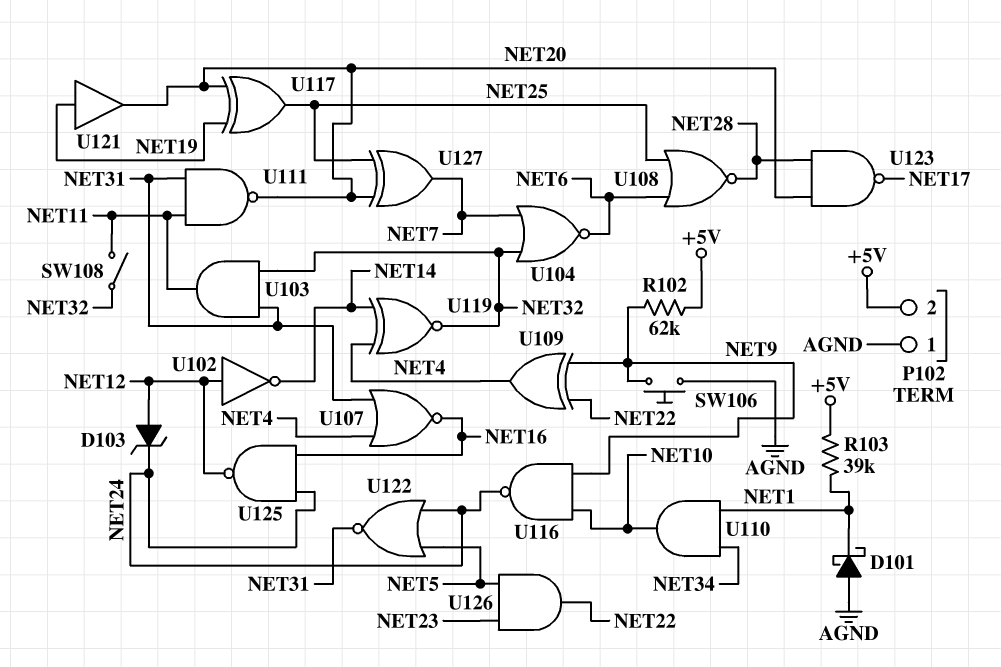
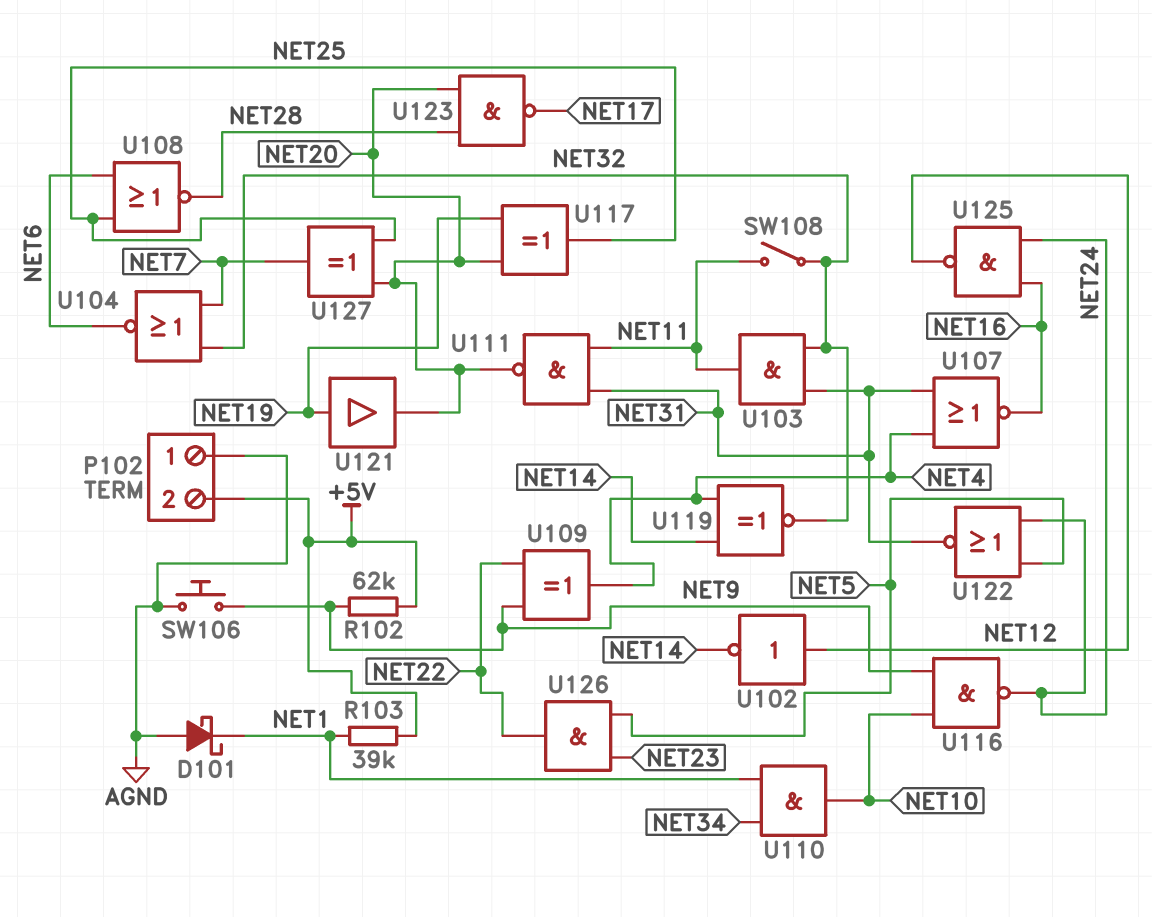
D103: zener (A NET12, K NET24) -> none

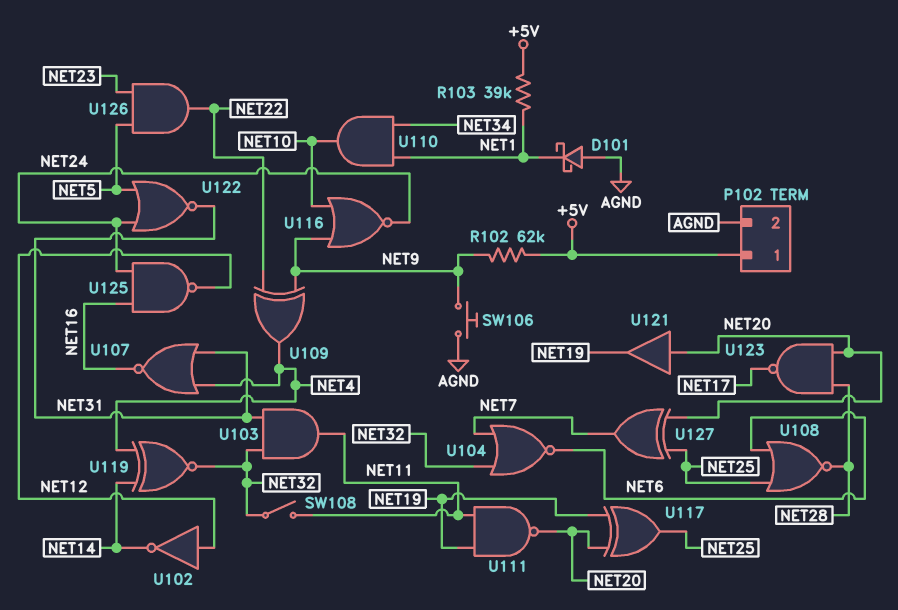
P102 pin 1: AGND -> +5V
P102 pin 2: +5V -> AGND
U111: NAND (in NET11, in NET31, out NET20) -> NAND (in NET11, in NET19, out NET20)
U116: NAND (in NET9, in NET10, out NET24) -> NOR (in NET9, in NET10, out NET24)
U121: buffer (in NET19, out NET20) -> buffer (in NET20, out NET19)

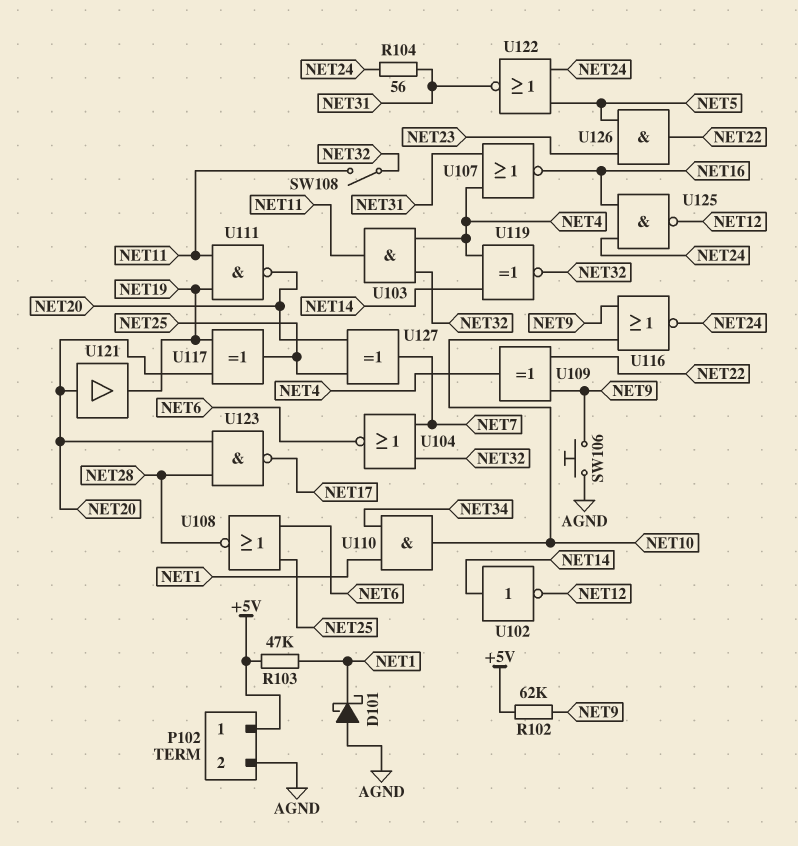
R103: 39k (+5V, NET1) -> 47k (+5V, NET1)
R104: none -> 56 (NET24, NET31)
U102: NOT (in NET12, out NET14) -> NOT (in NET14, out NET12)
U103: AND (in NET31, in NET32, out NET11) -> AND (in NET4, in NET32, out NET11)

